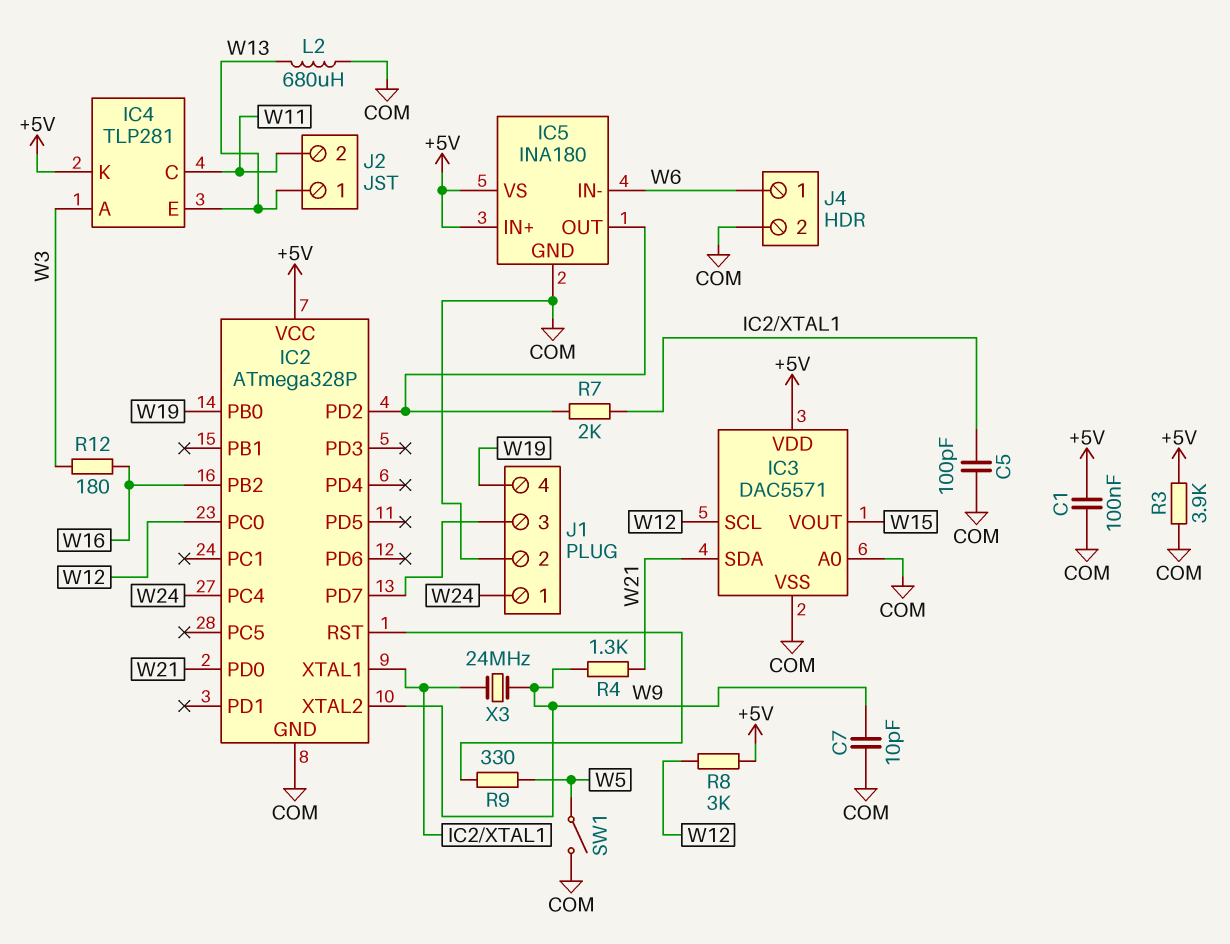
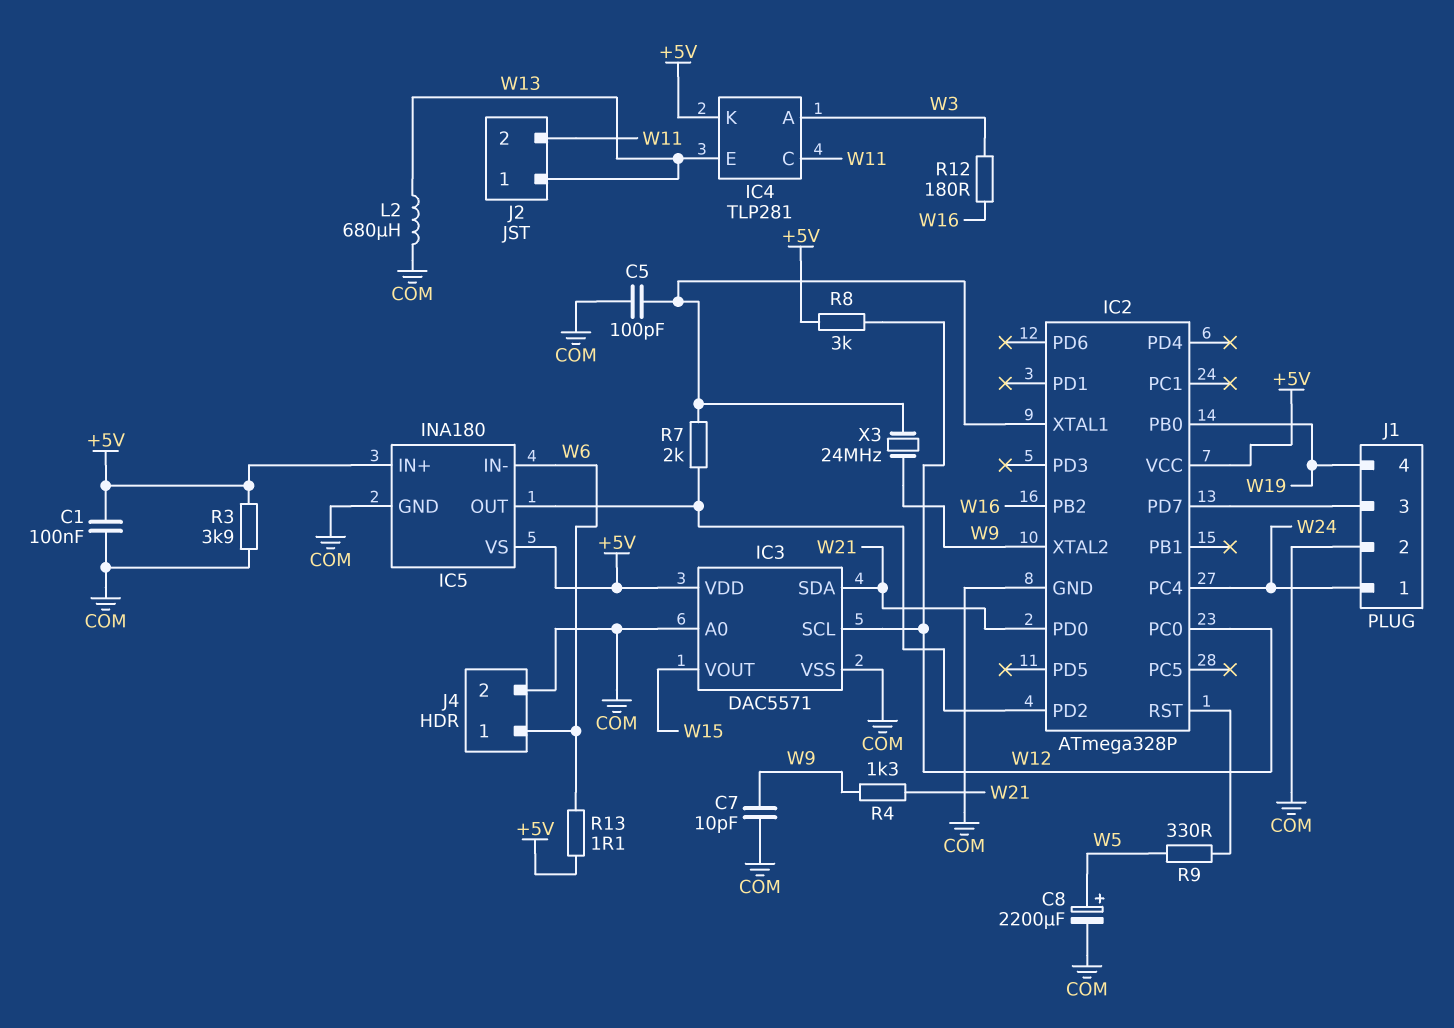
C8: none -> 2200uF (plus W5, minus COM)
R13: none -> 1.1 (+5V, W6)
SW1: switch (COM, W5) -> none

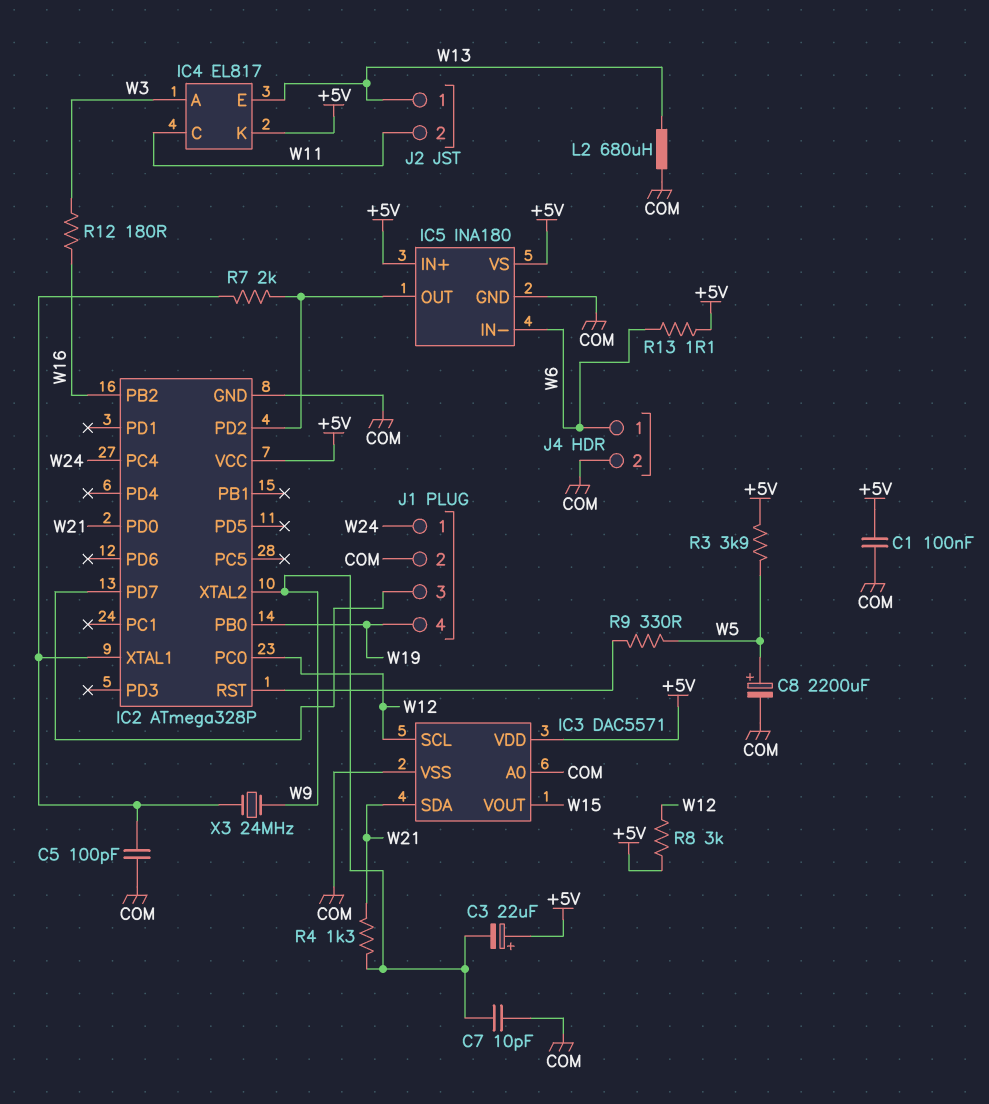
C3: none -> 22uF (plus +5V, minus W9)
IC4: TLP281 -> EL817
R3: 3.9k (+5V, COM) -> 3.9k (+5V, W5)

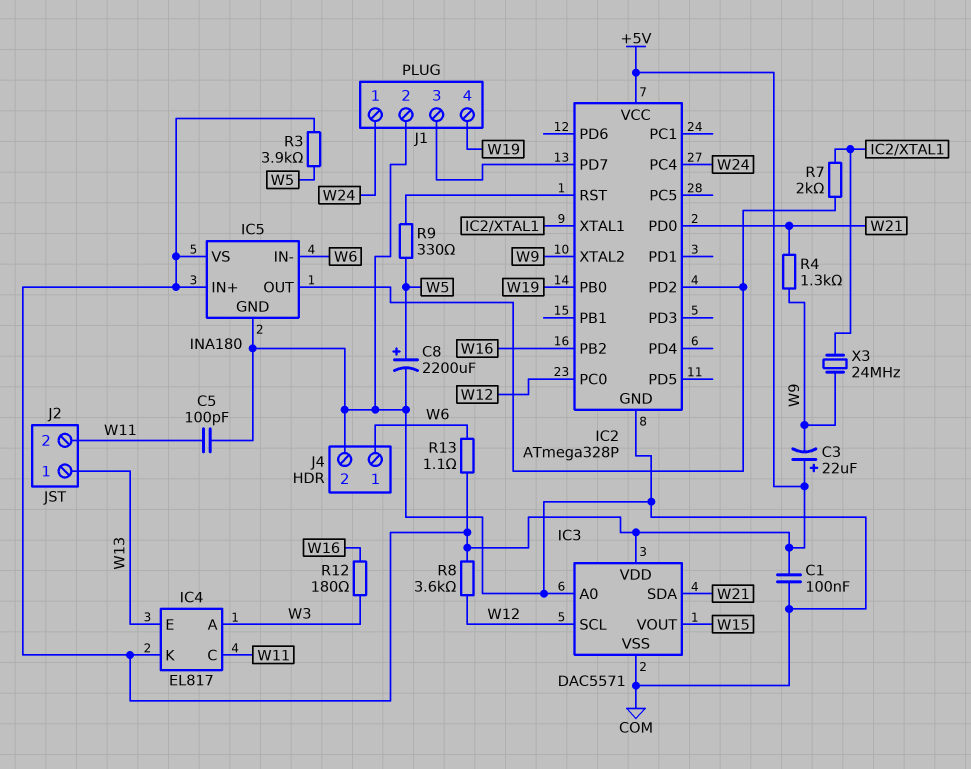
C5: 100pF (COM, IC2/XTAL1) -> 100pF (COM, W11)
C7: 10pF (COM, W9) -> none
L2: 680uH (COM, W13) -> none
R8: 3k (+5V, W12) -> 3.6k (+5V, W12)

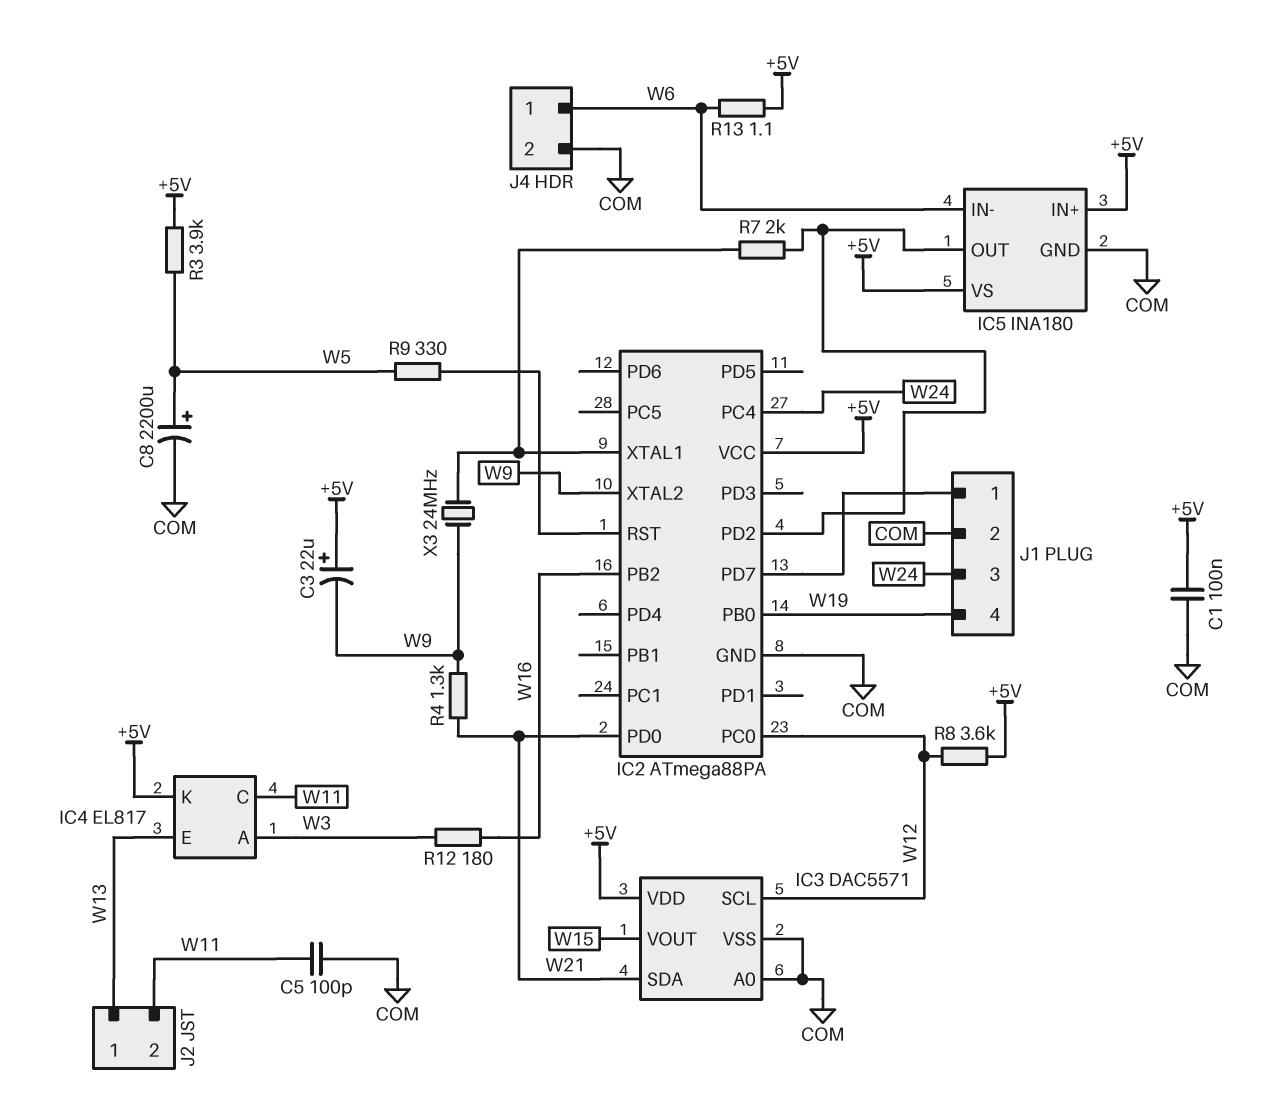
IC2: ATmega328P -> ATmega88PA
J1 pin 1: W24 -> IC2/PD7
J1 pin 3: IC2/PD7 -> W24

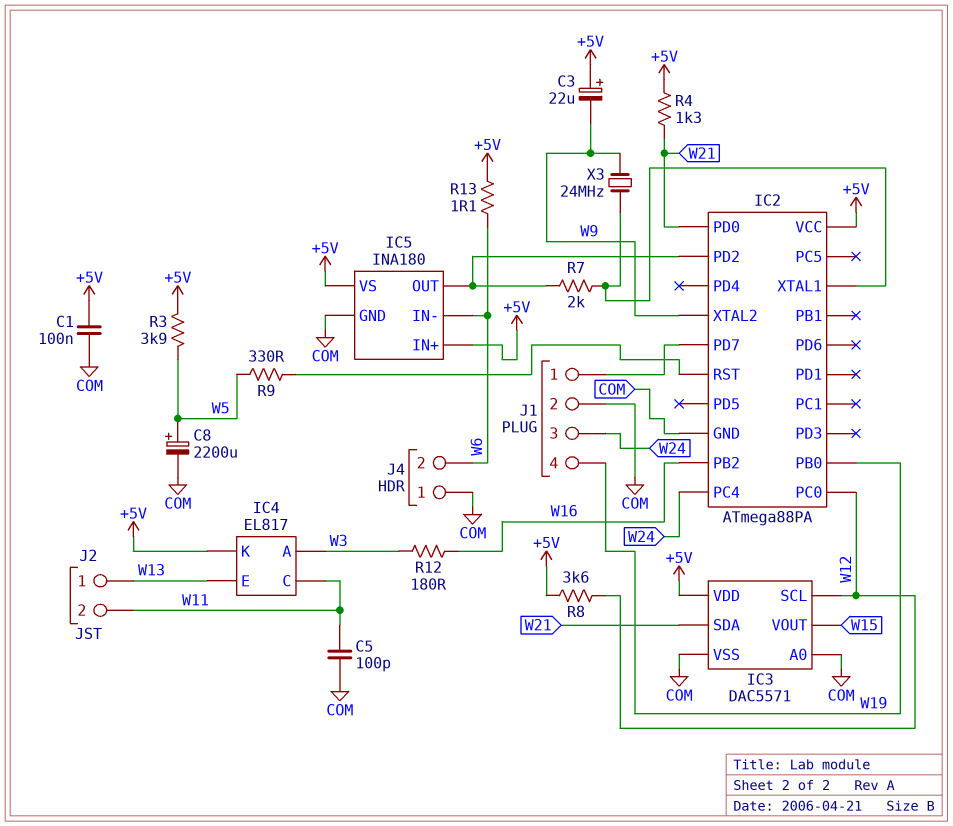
J4 pin 1: W6 -> COM
J4 pin 2: COM -> W6
R4: 1.3k (W9, W21) -> 1.3k (+5V, W21)

